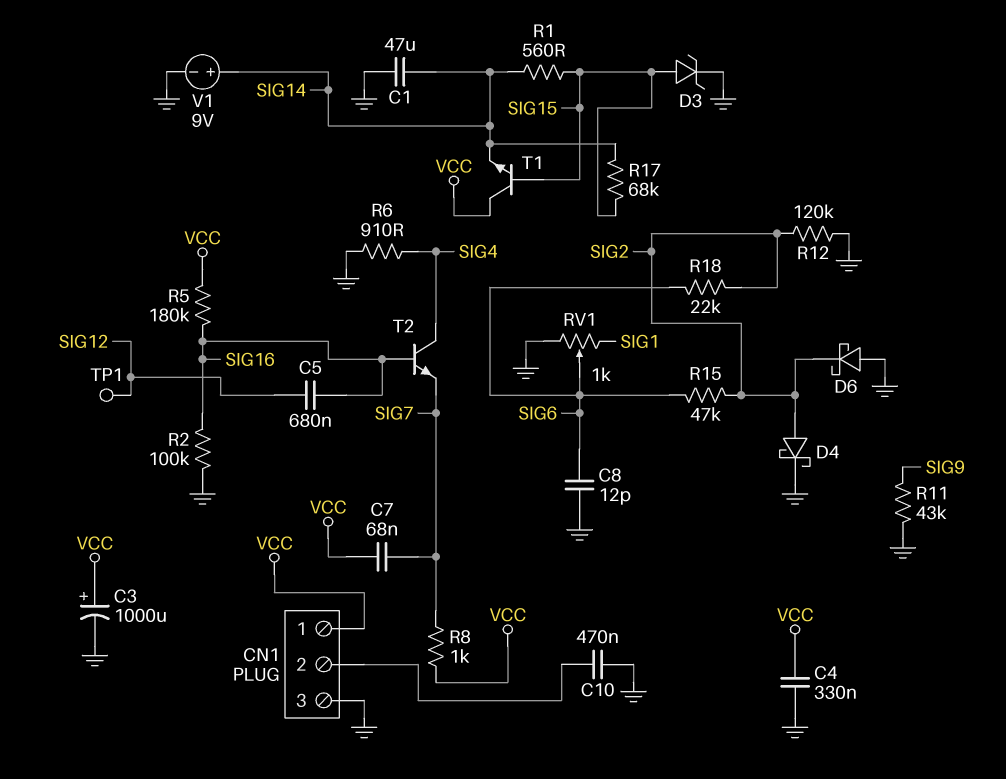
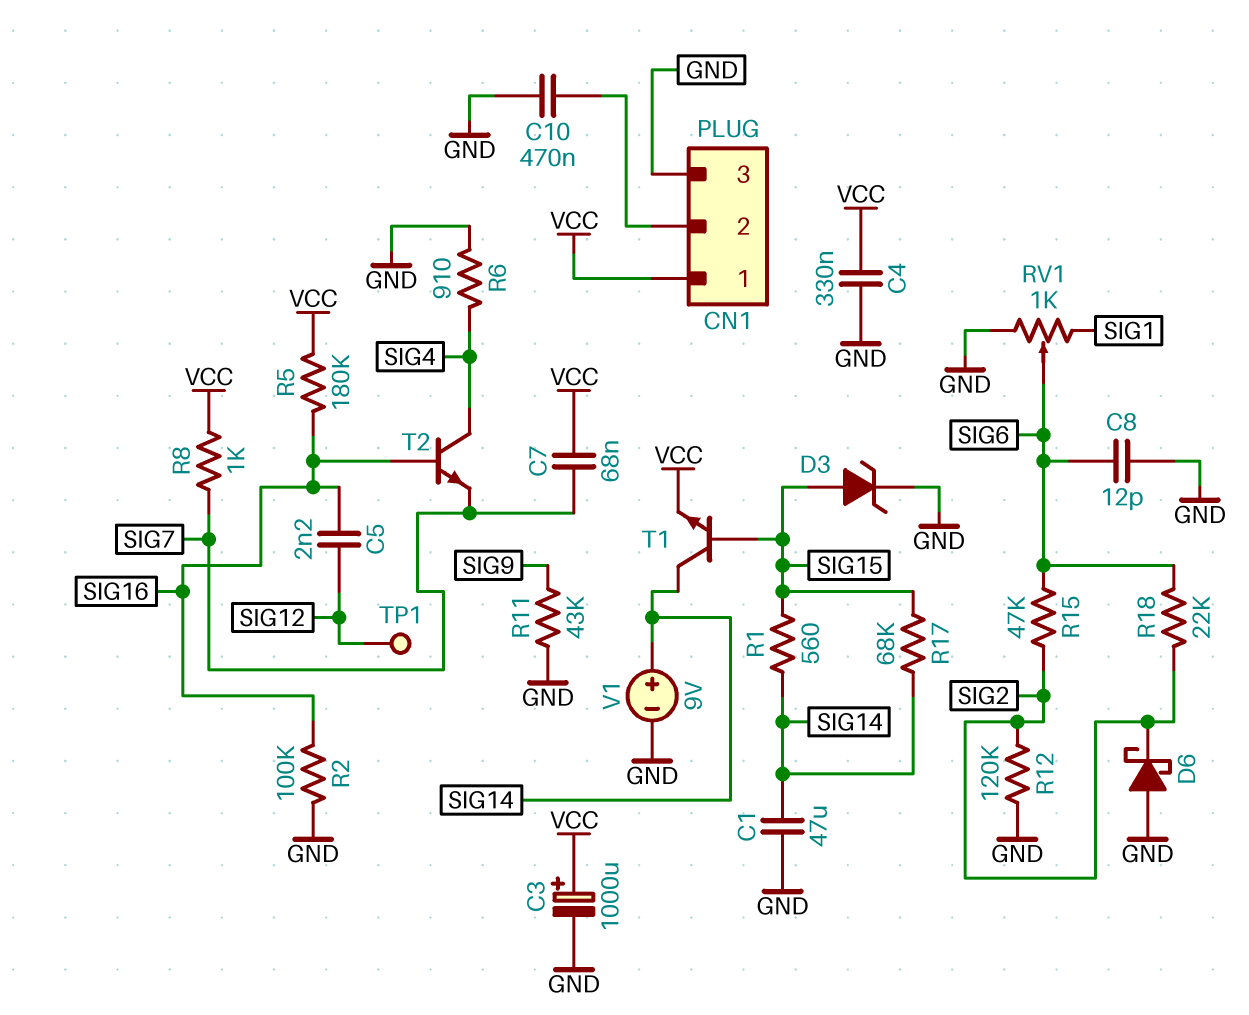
C5: 680nF (SIG12, SIG16) -> 2.2nF (SIG12, SIG16)
D4: schottky (A SIG2, K GND) -> none
T1: NPN (B SIG15, C VCC, E SIG14) -> NPN (B SIG15, C SIG14, E VCC)

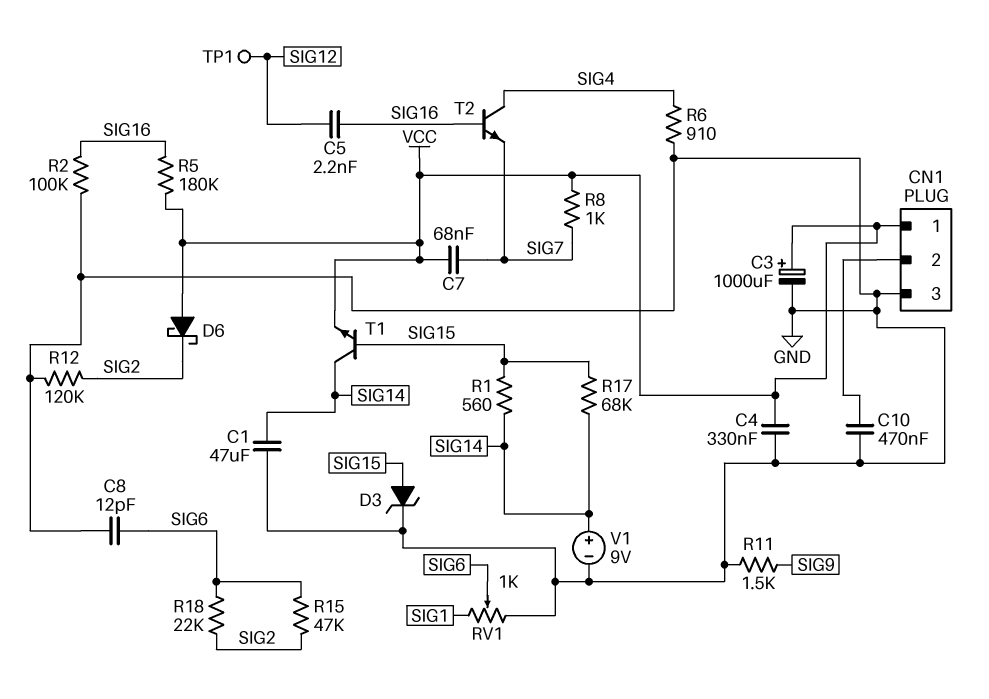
D6: schottky (A GND, K SIG2) -> schottky (A VCC, K SIG2)
R11: 43k (GND, SIG9) -> 1.5k (GND, SIG9)

